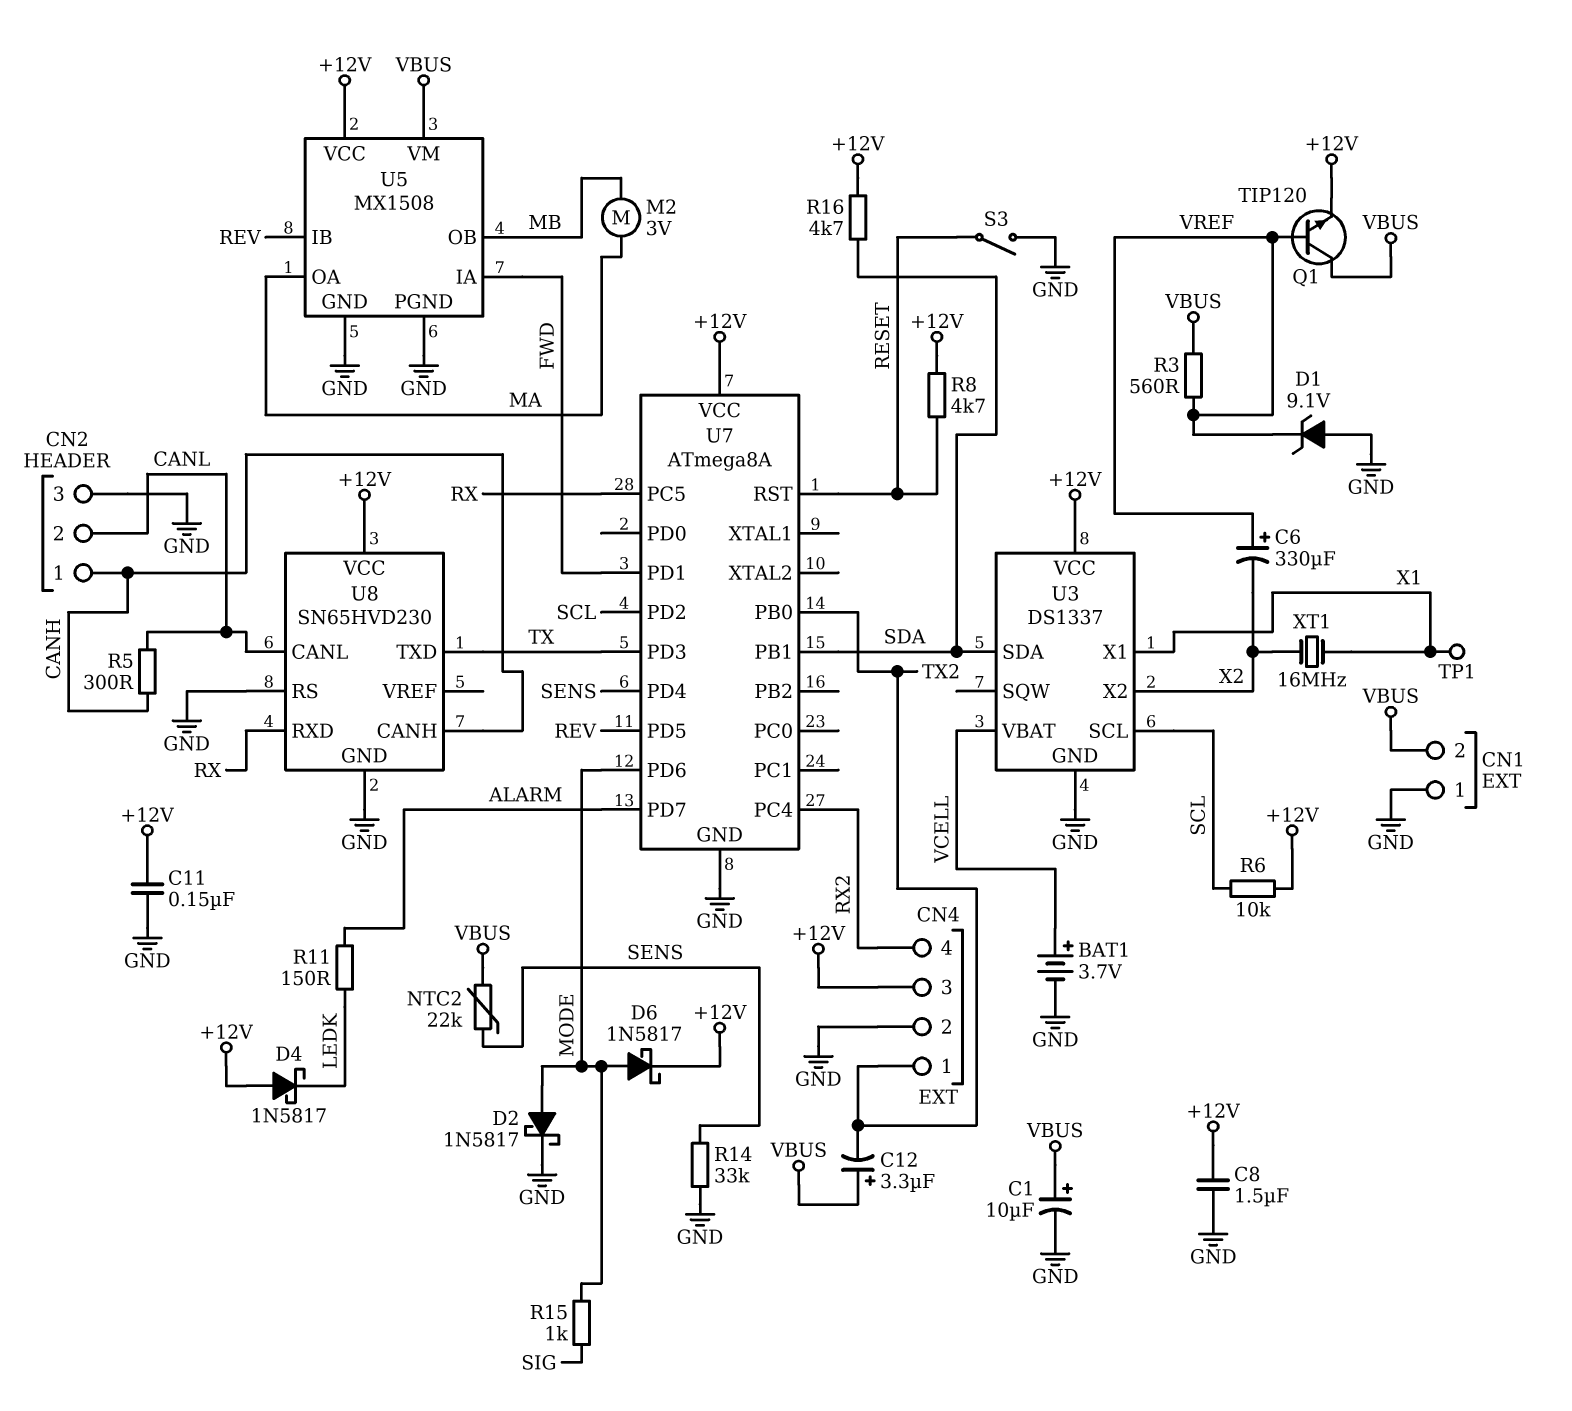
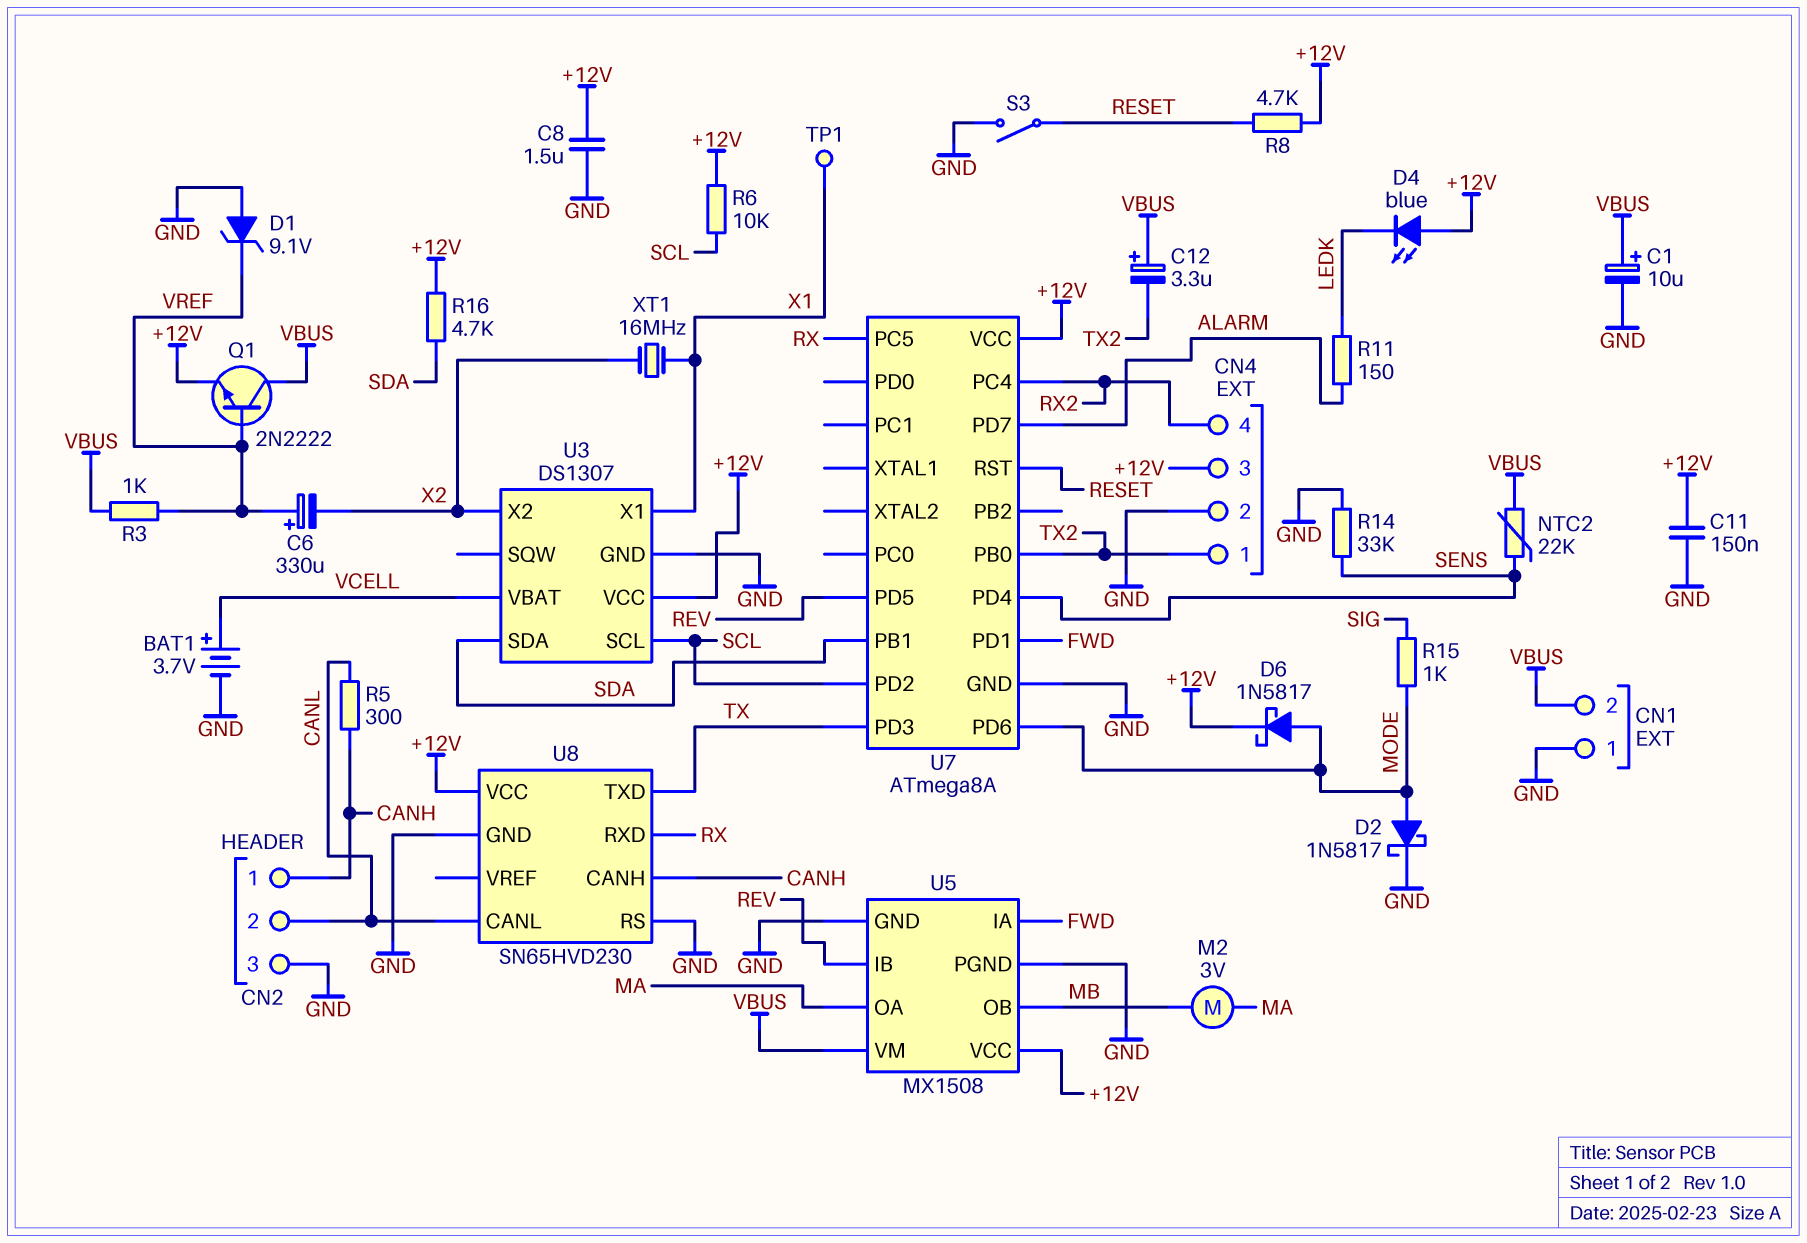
D4: schottky 1N5817 (A +12V, K LEDK) -> LED blue (A +12V, K LEDK)
Q1: NPN TIP120 (B VREF, C VBUS, E +12V) -> NPN 2N2222 (B VREF, C VBUS, E +12V)
R3: 560 (VBUS, VREF) -> 1k (VBUS, VREF)
U3: DS1337 -> DS1307

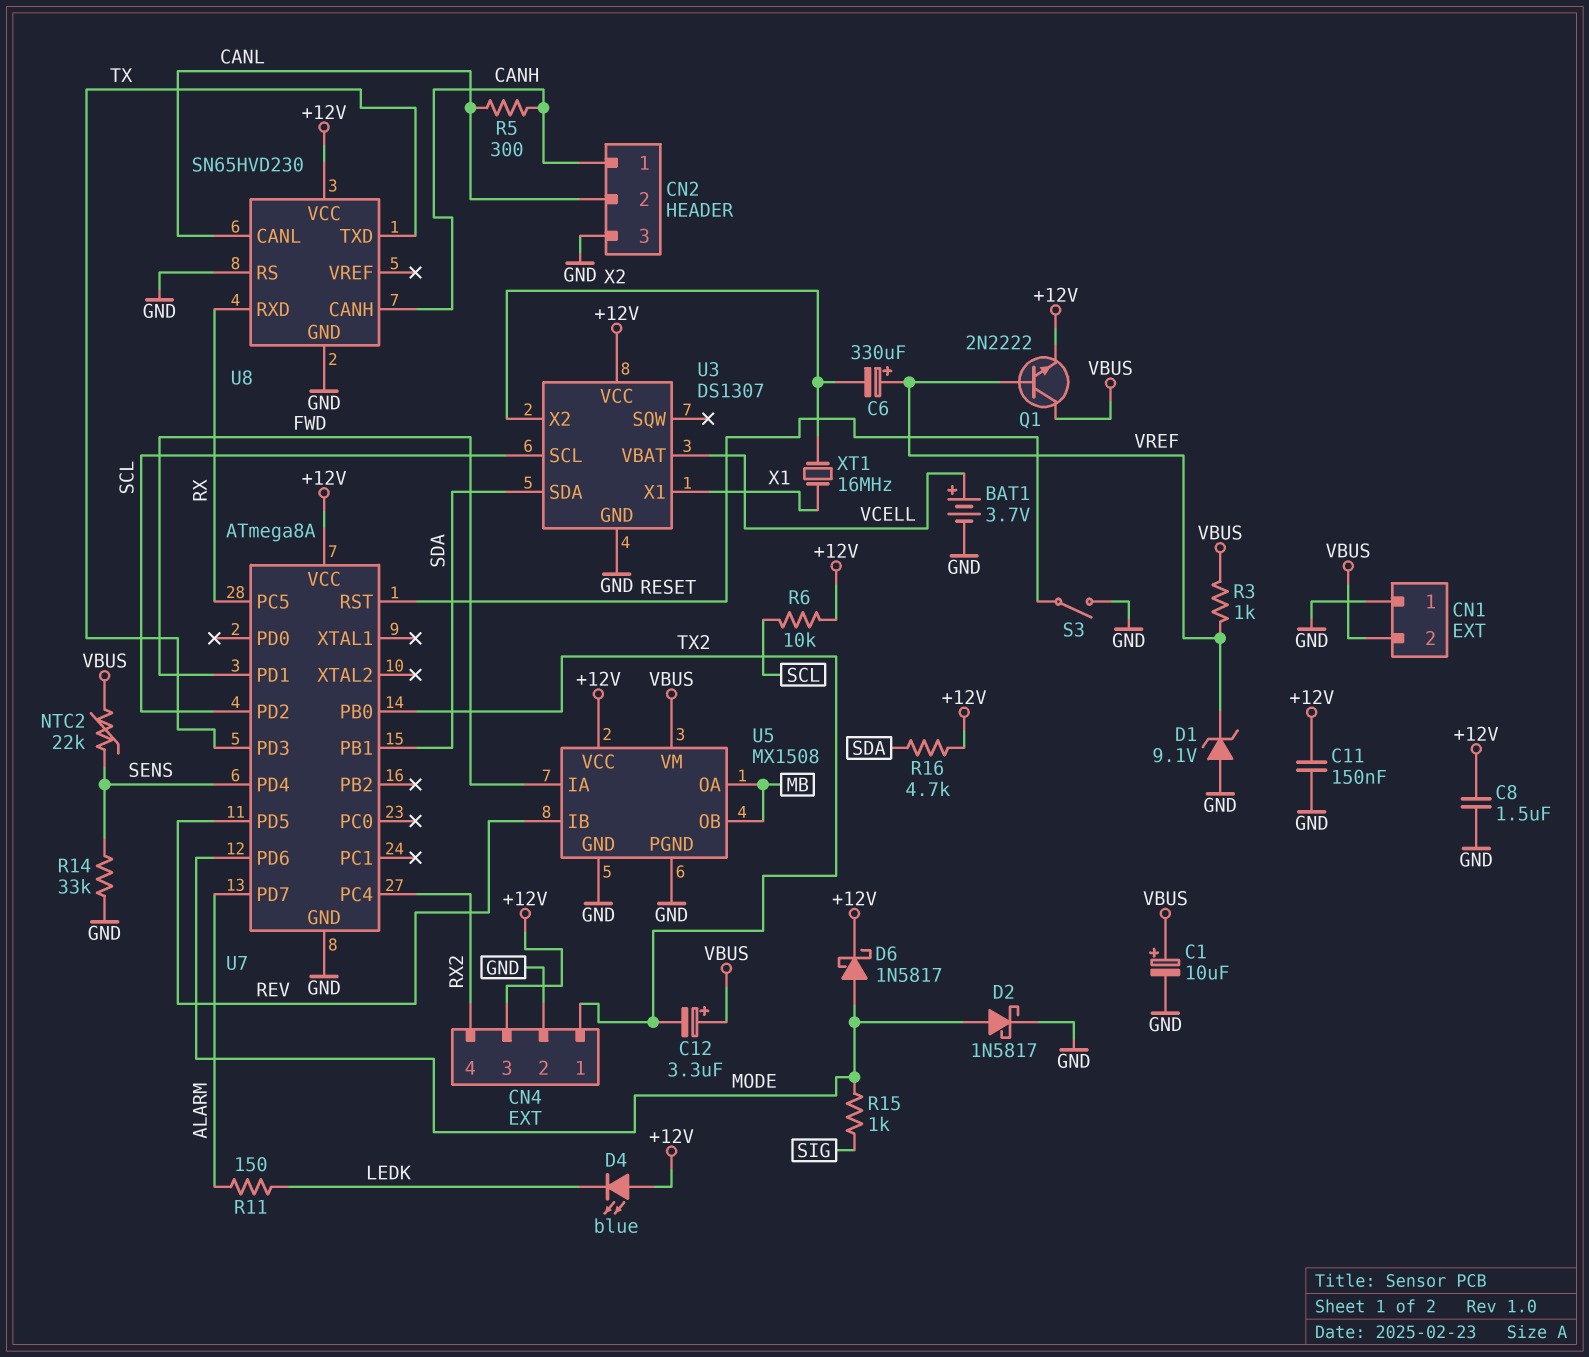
M2: motor 3V (MA, MB) -> none
R8: 4.7k (+12V, RESET) -> none
TP1: test point (X1) -> none
U5 pin OA: MA -> MB

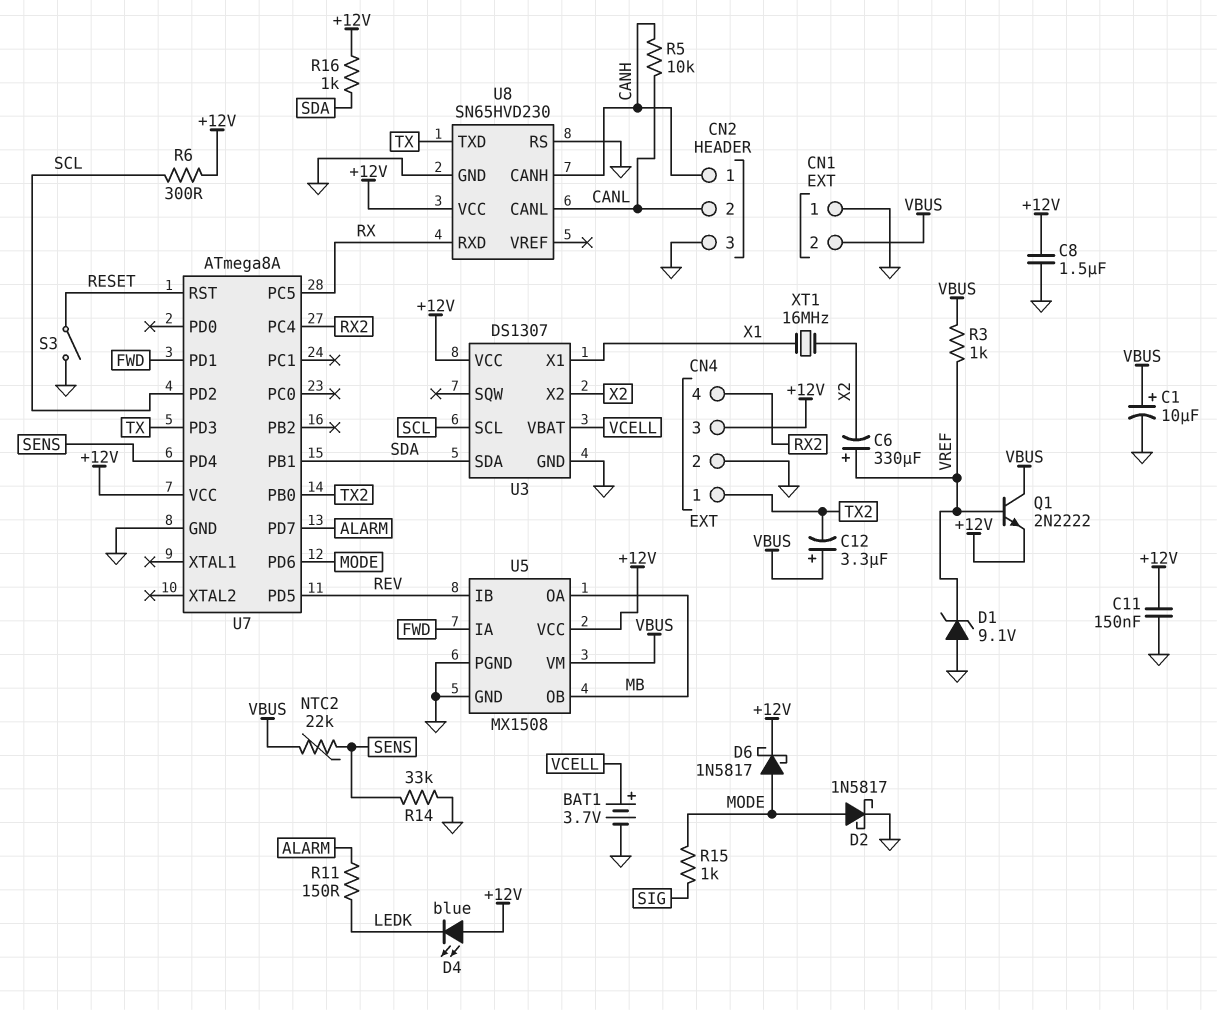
R5: 300 (CANH, CANL) -> 10k (CANH, CANL)
R6: 10k (+12V, SCL) -> 300 (+12V, SCL)
R16: 4.7k (+12V, SDA) -> 1k (+12V, SDA)

